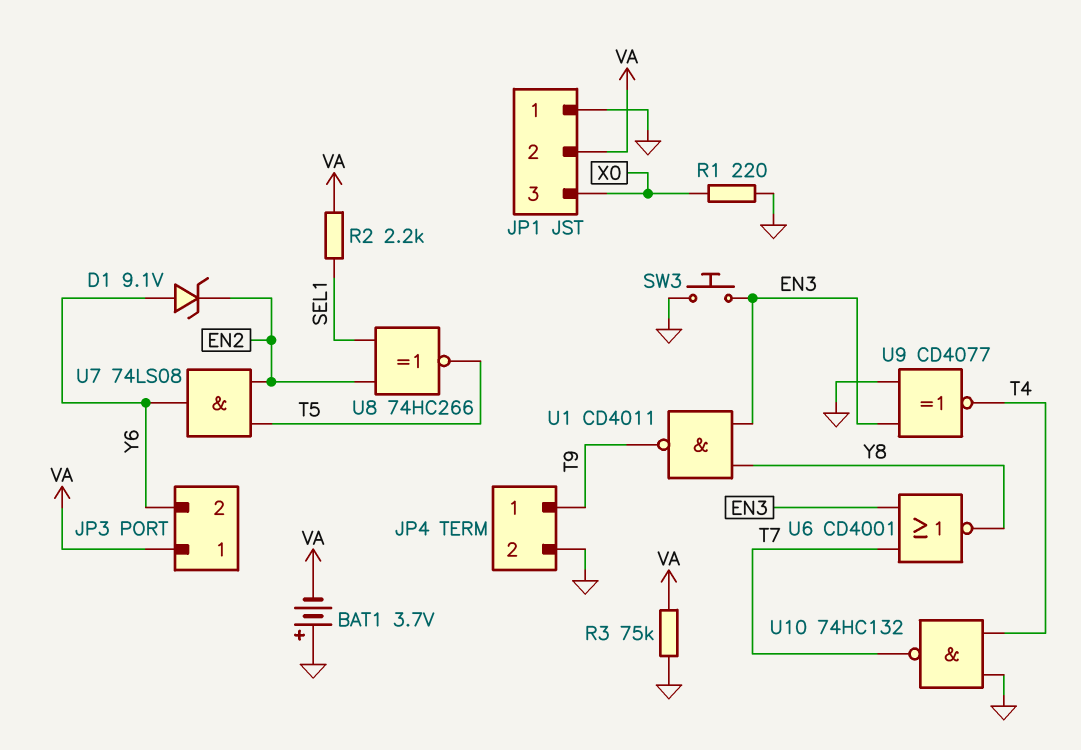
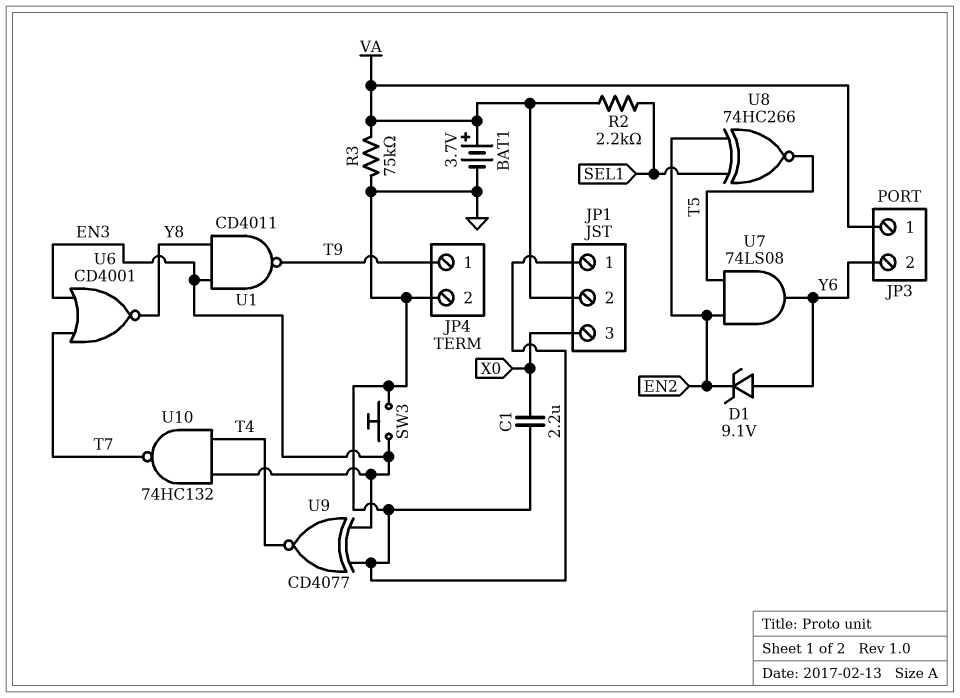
BAT1: 3.7V (plus GND, minus VA) -> 3.7V (plus VA, minus GND)
C1: none -> 2.2uF (GND, X0)
R1: 220 (GND, X0) -> none
U10: NAND 74HC132 (in GND, in T4, out T7) -> NAND 74HC132 (in EN3, in T4, out T7)

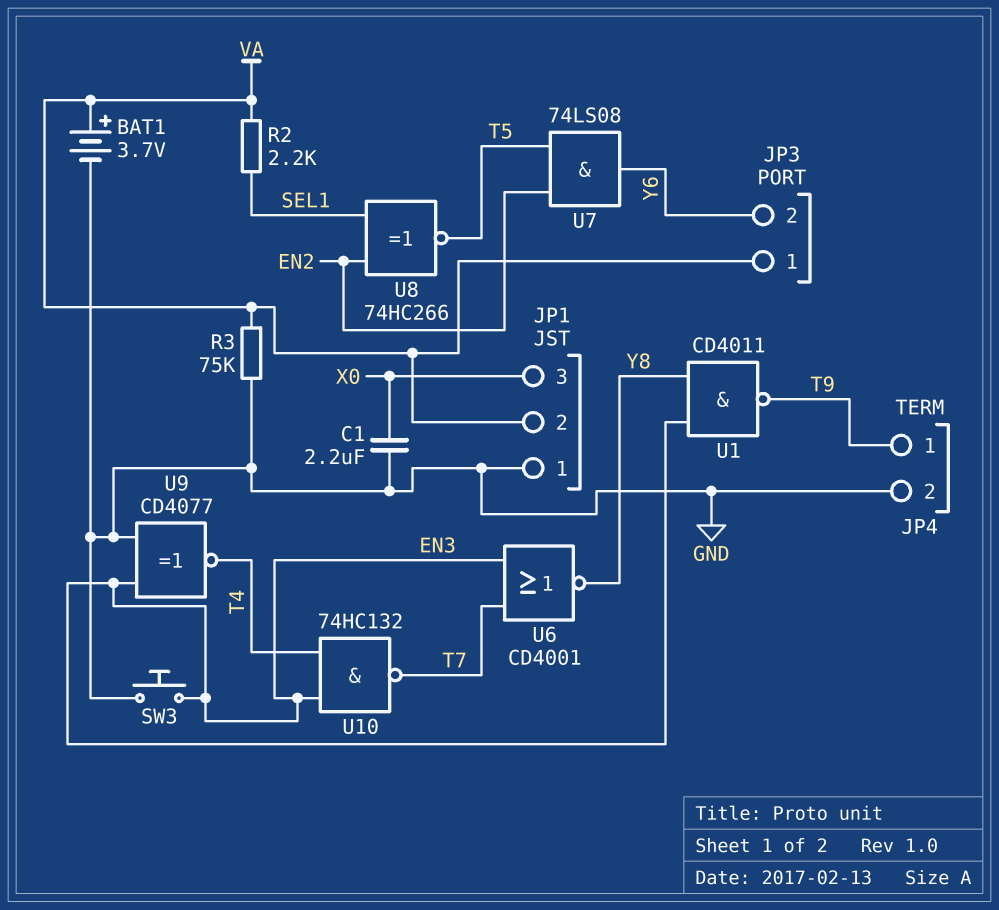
D1: zener 9.1V (A Y6, K EN2) -> none

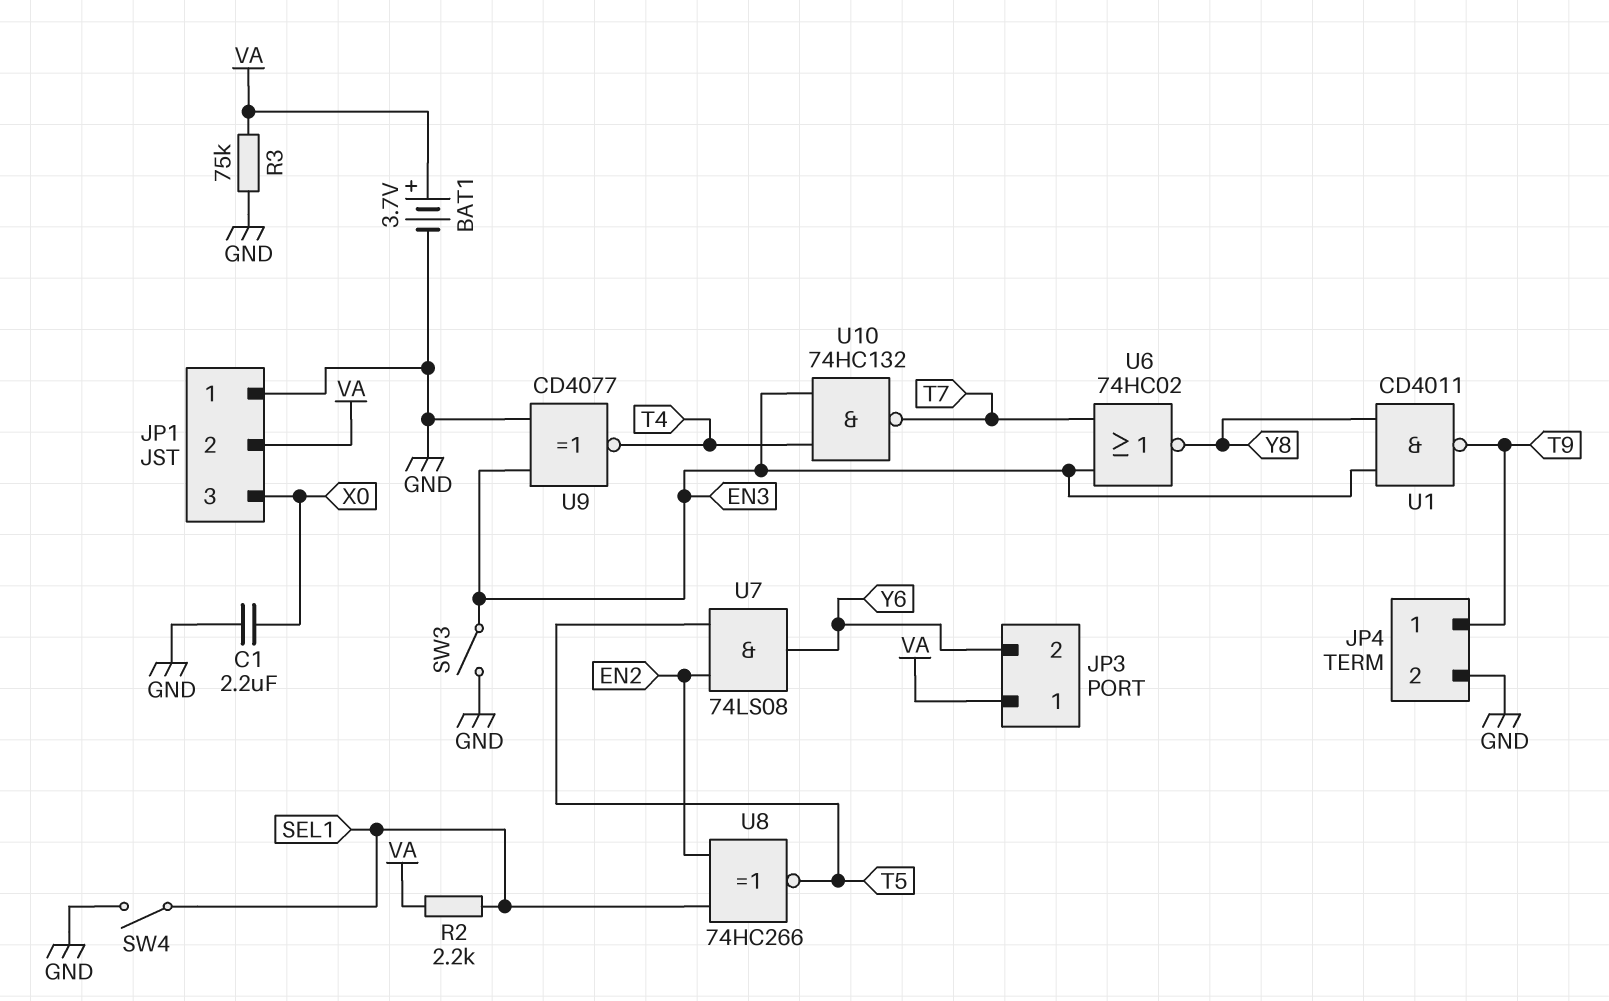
SW3: button (EN3, GND) -> switch (EN3, GND)
SW4: none -> switch (GND, SEL1)
U6: NOR CD4001 (in EN3, in T7, out Y8) -> NOR 74HC02 (in EN3, in T7, out Y8)

